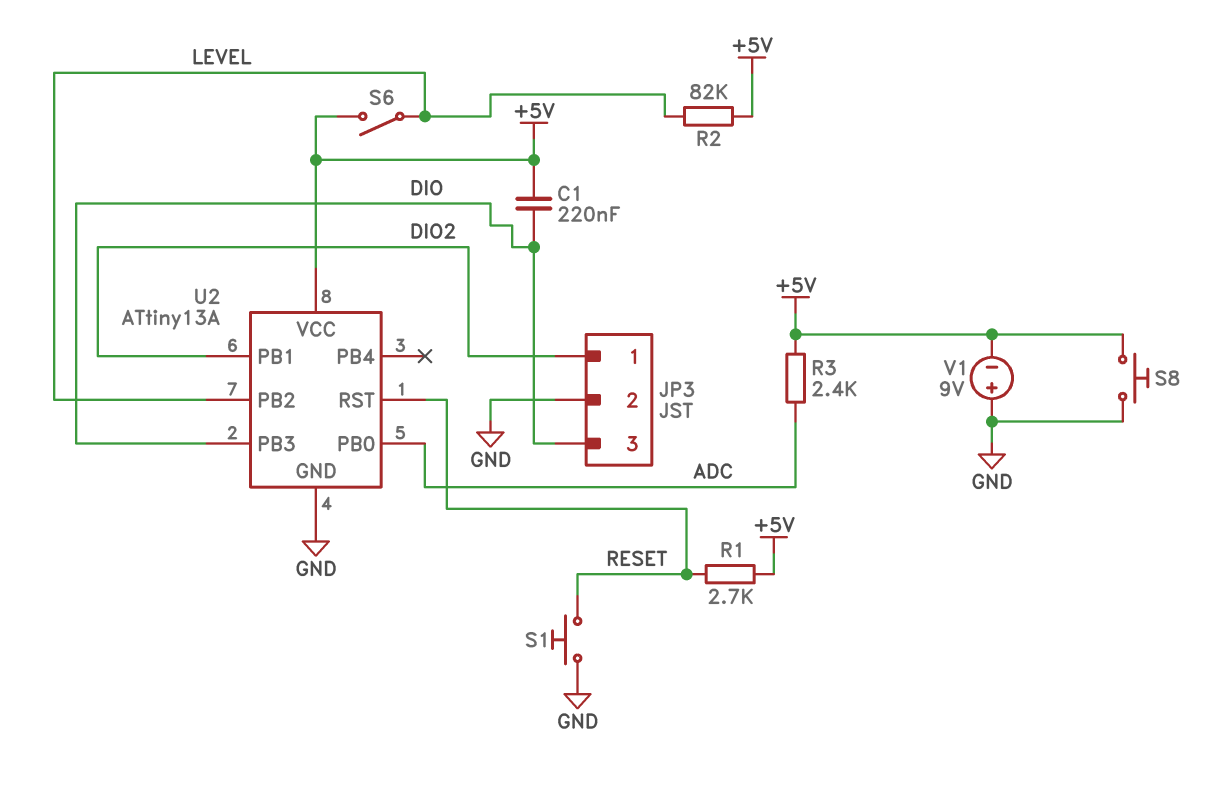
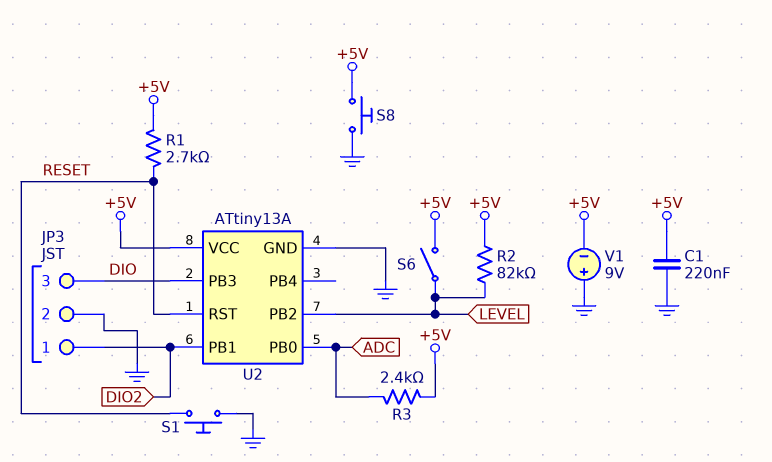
C1: 220nF (+5V, DIO) -> 220nF (+5V, GND)

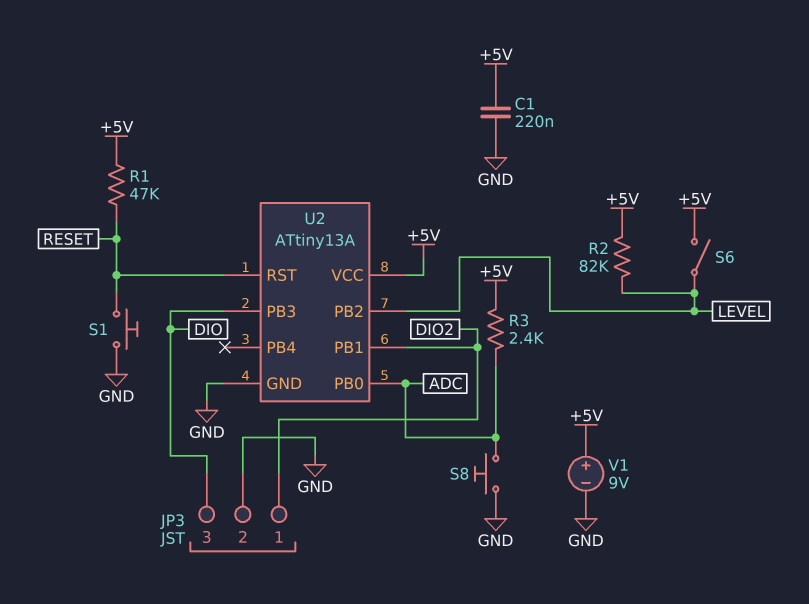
R1: 2.7k (+5V, RESET) -> 47k (+5V, RESET)
S8: button (+5V, GND) -> button (ADC, GND)
V1: 9V (plus GND, minus +5V) -> 9V (plus +5V, minus GND)

